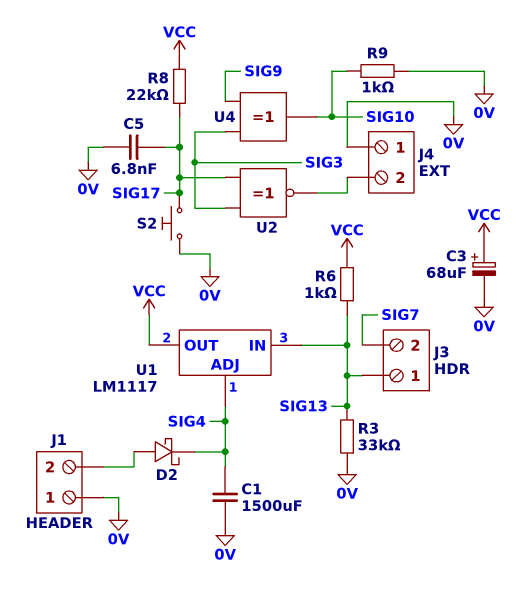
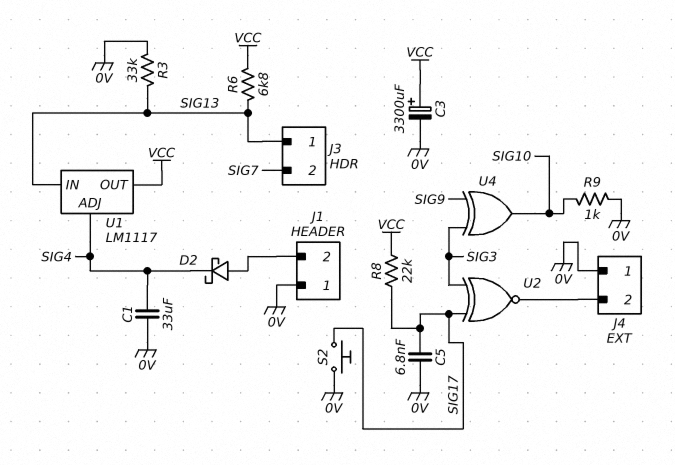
C1: 1500uF (0V, SIG4) -> 33uF (0V, SIG4)
C3: 68uF (plus VCC, minus 0V) -> 3300uF (plus VCC, minus 0V)
R6: 1k (SIG13, VCC) -> 6.8k (SIG13, VCC)

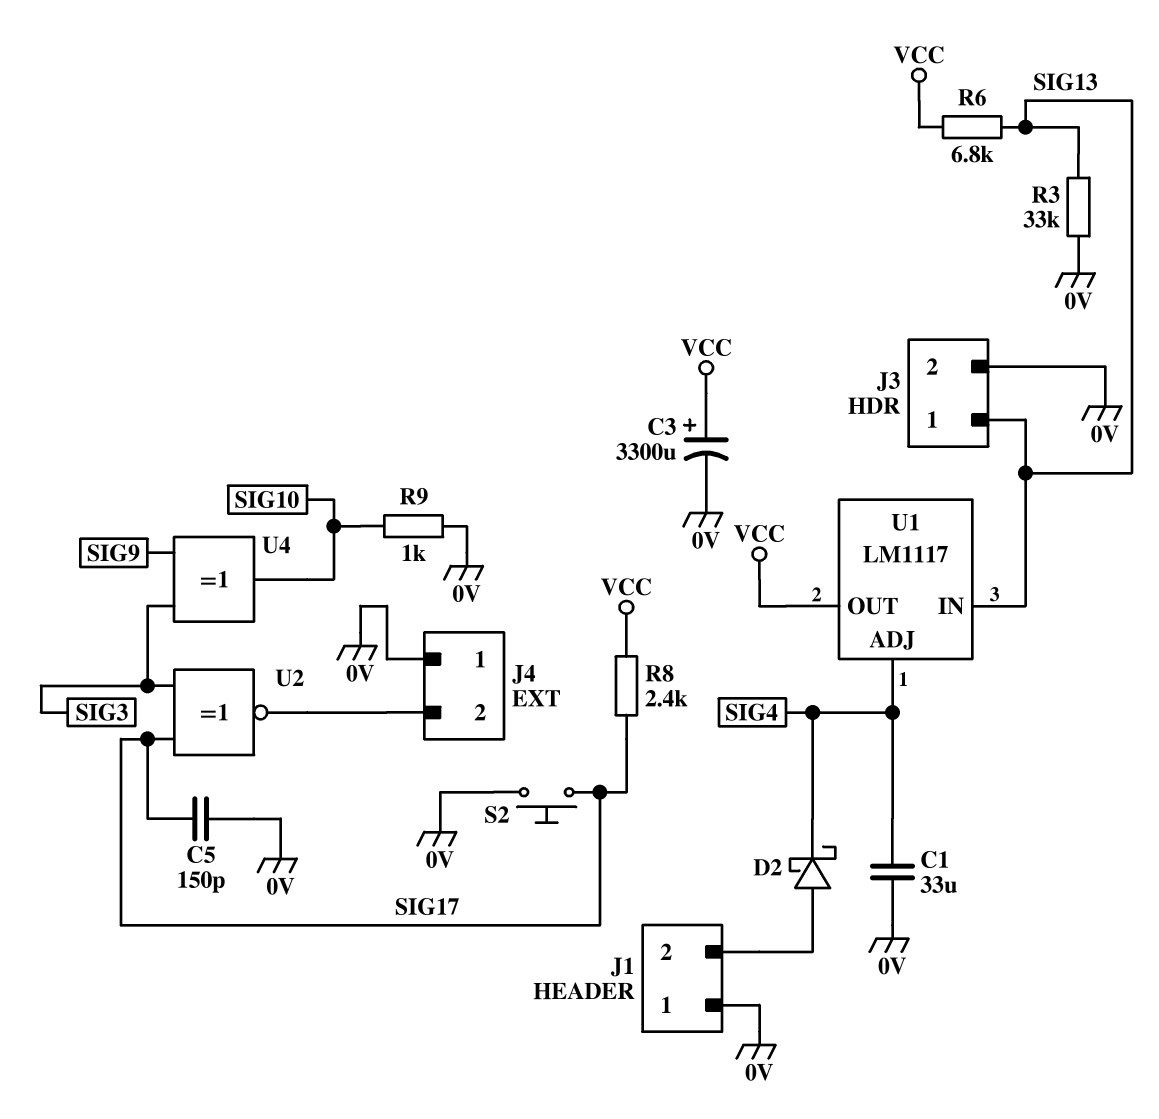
C5: 6.8nF (0V, SIG17) -> 150pF (0V, SIG17)
J3 pin 2: SIG7 -> 0V
R8: 22k (SIG17, VCC) -> 2.4k (SIG17, VCC)

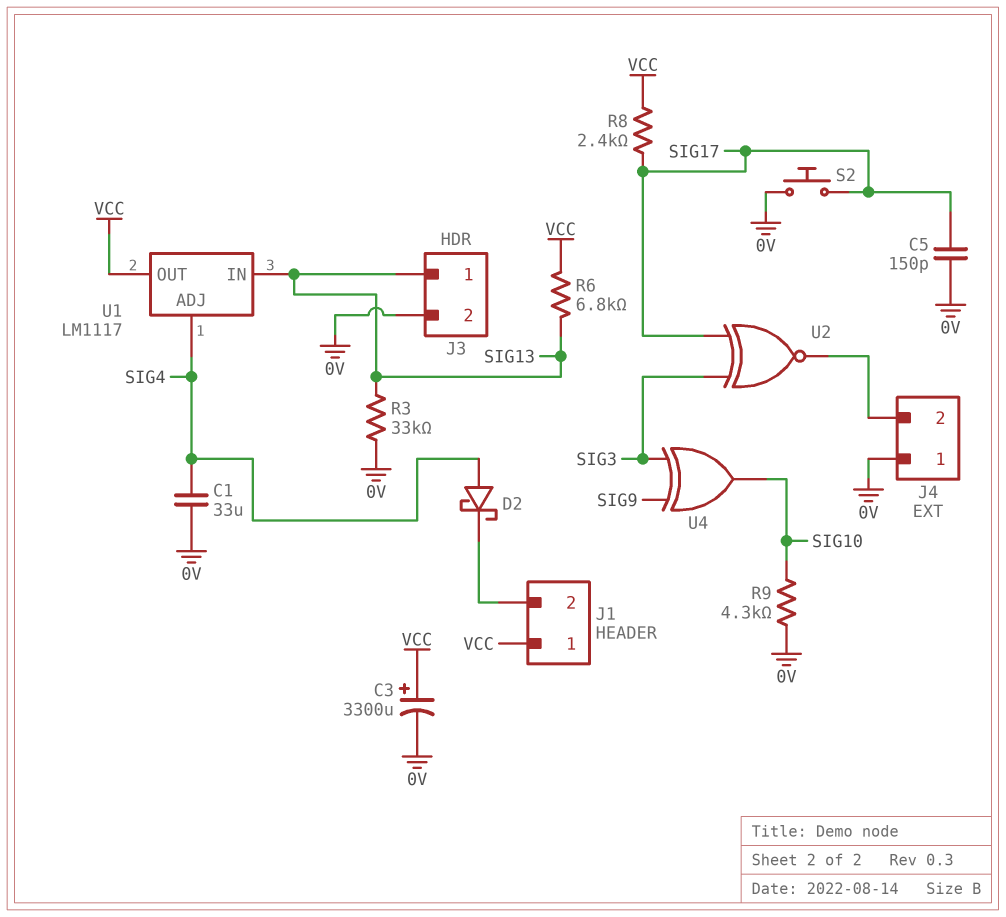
D2: schottky (A J1/2, K SIG4) -> schottky (A SIG4, K J1/2)
J1 pin 1: 0V -> VCC
R9: 1k (0V, SIG10) -> 4.3k (0V, SIG10)

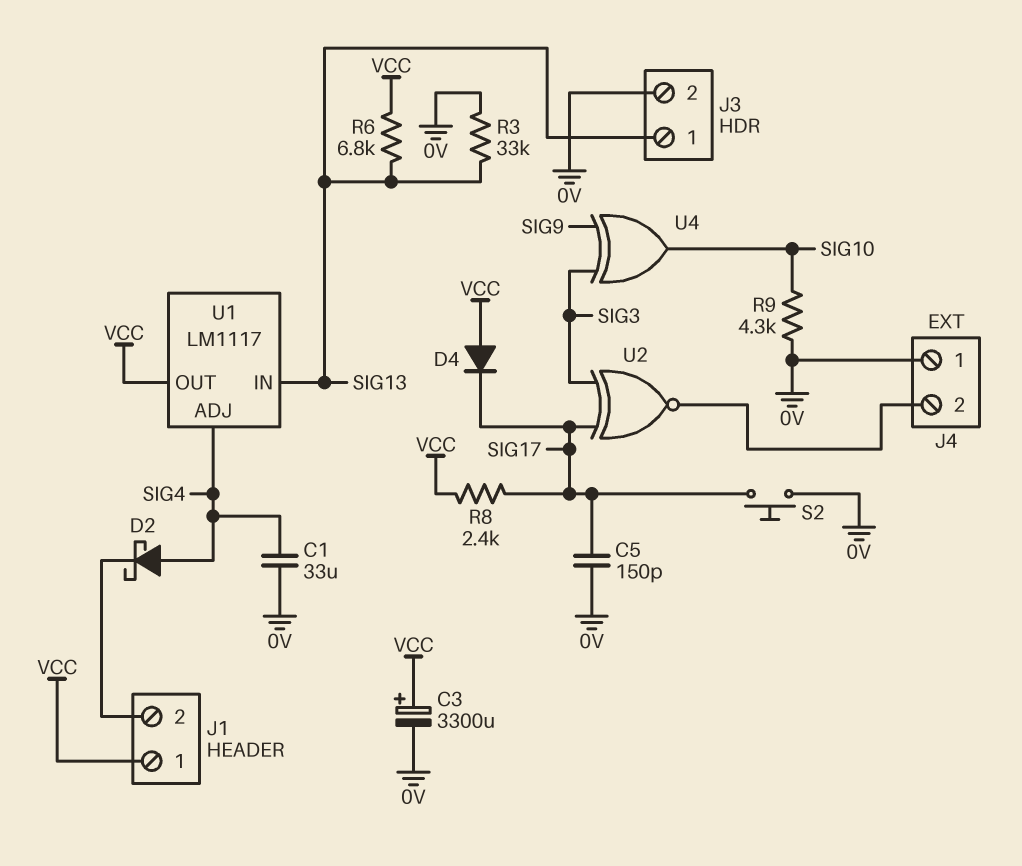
D4: none -> diode (A VCC, K SIG17)

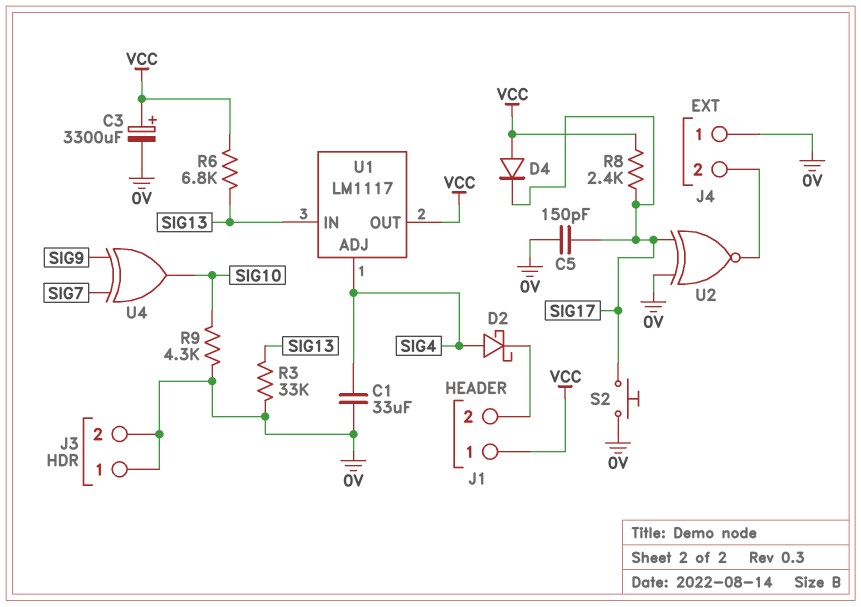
J3 pin 1: SIG13 -> 0V
U2: XNOR (in SIG3, in SIG17, out J4/2) -> XNOR (in 0V, in SIG17, out J4/2)
U4: XOR (in SIG3, in SIG9, out SIG10) -> XOR (in SIG7, in SIG9, out SIG10)

